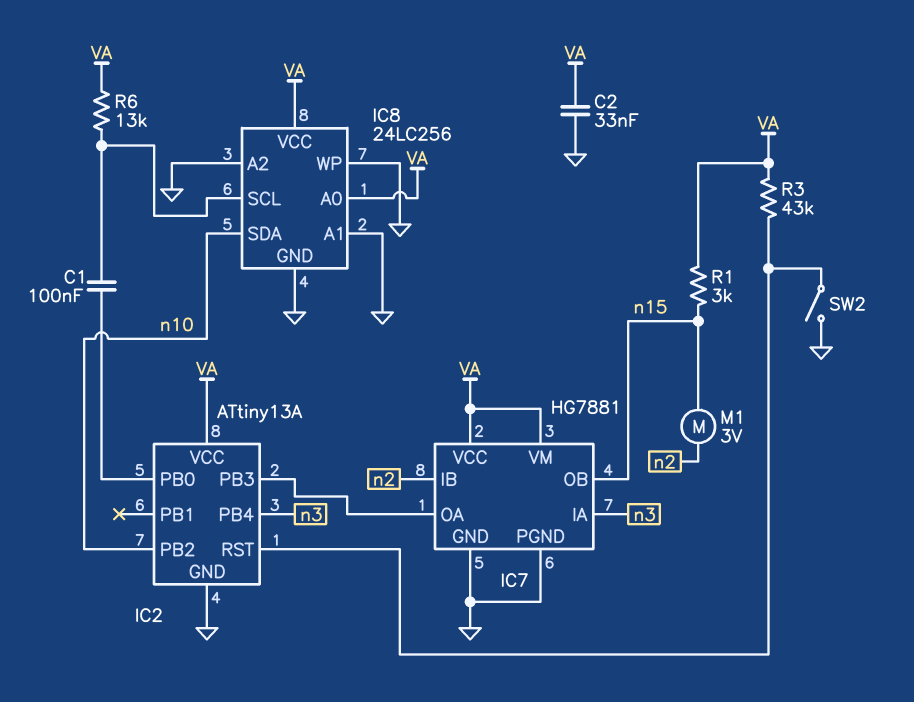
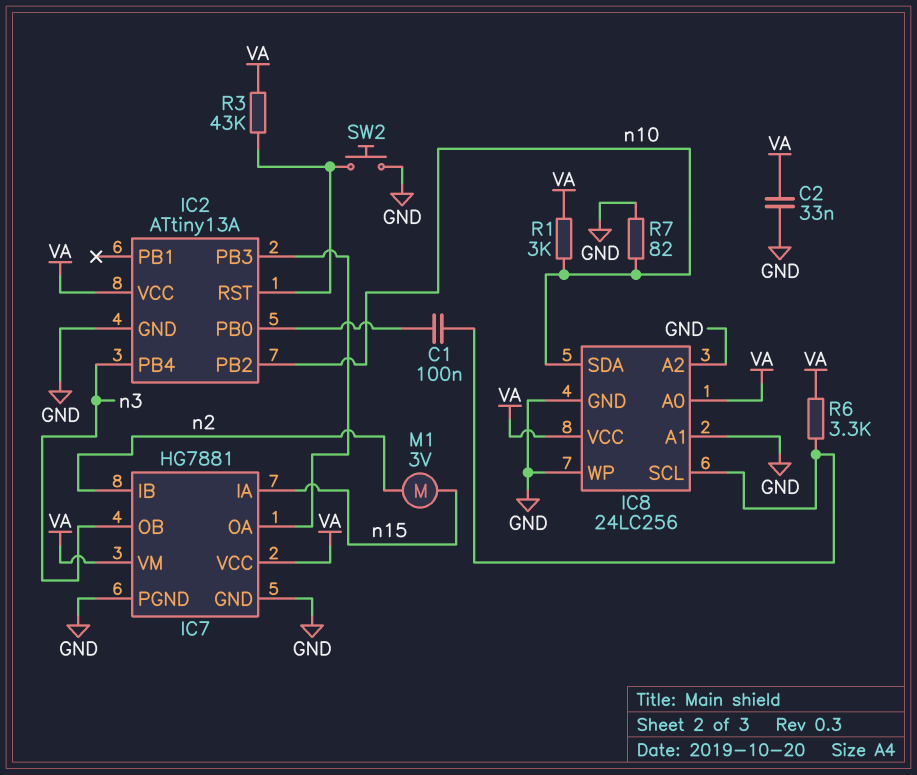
IC7 pin IA: n3 -> n15
IC7 pin OB: n15 -> n3
R1: 3k (VA, n15) -> 3k (VA, n10)
R6: 13k (IC8/SCL, VA) -> 3.3k (IC8/SCL, VA)
R7: none -> 82 (GND, n10)
SW2: switch (GND, IC2/RST) -> button (GND, IC2/RST)

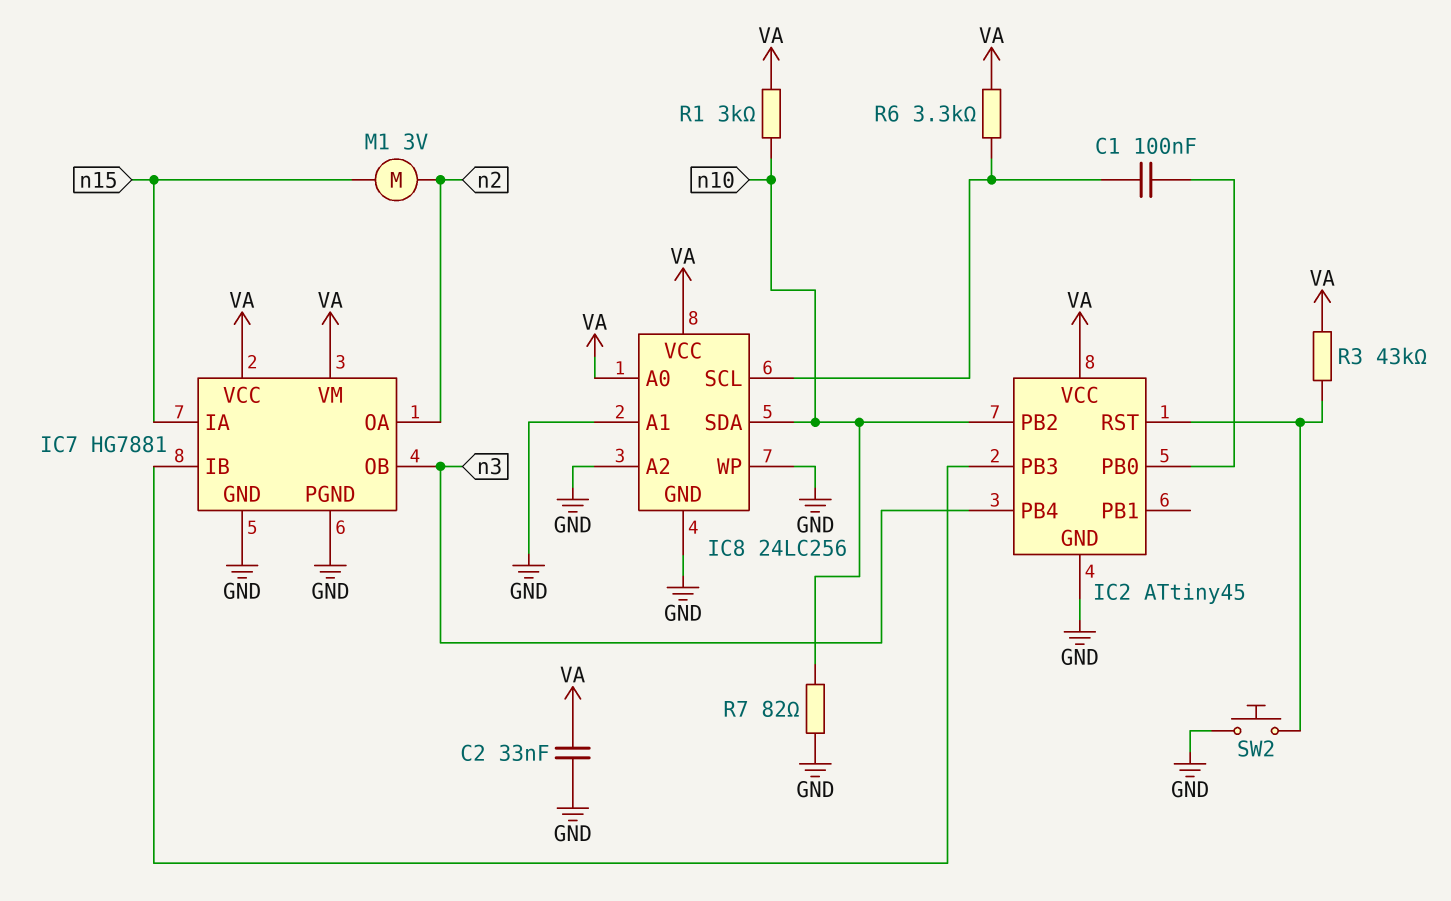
IC2: ATtiny13A -> ATtiny45
IC7 pin IB: n2 -> IC2/PB3
IC7 pin OA: IC2/PB3 -> n2

